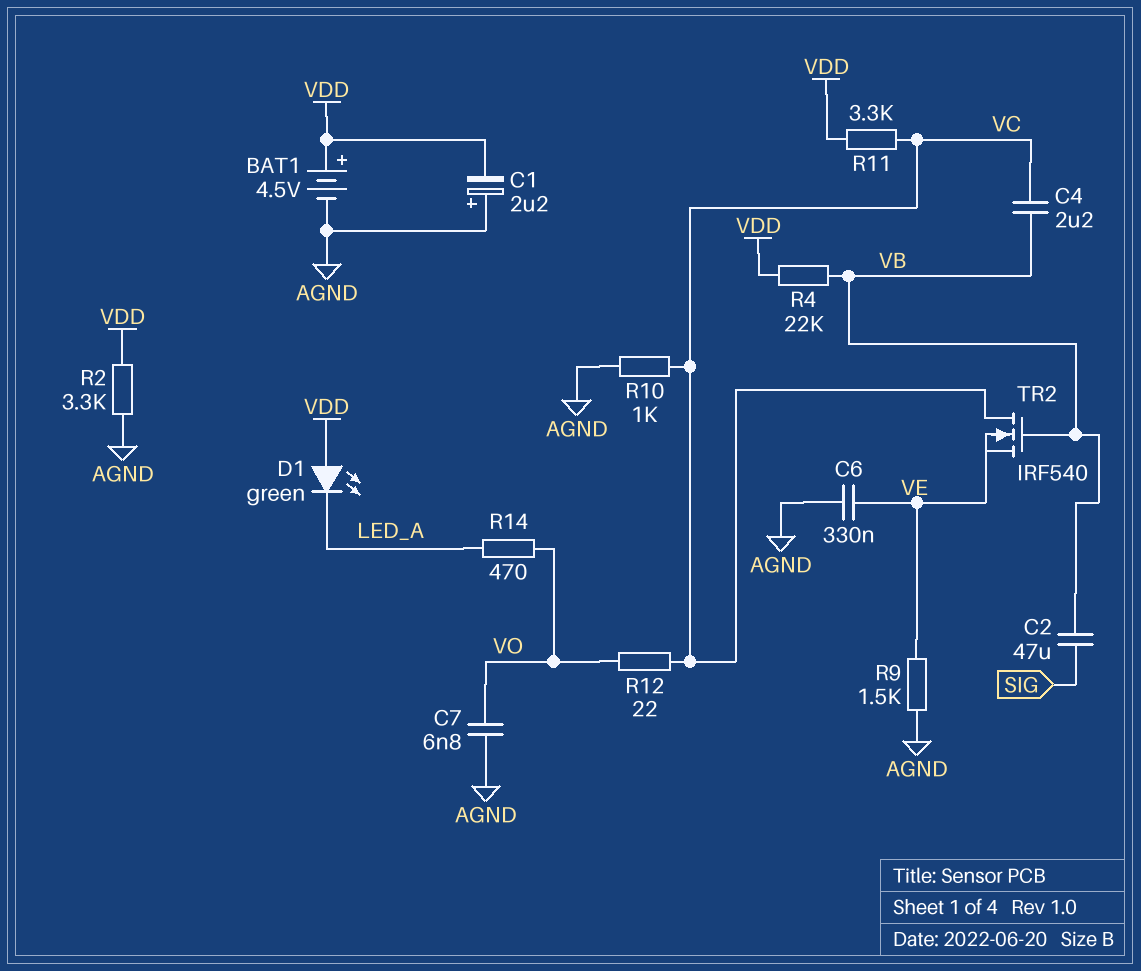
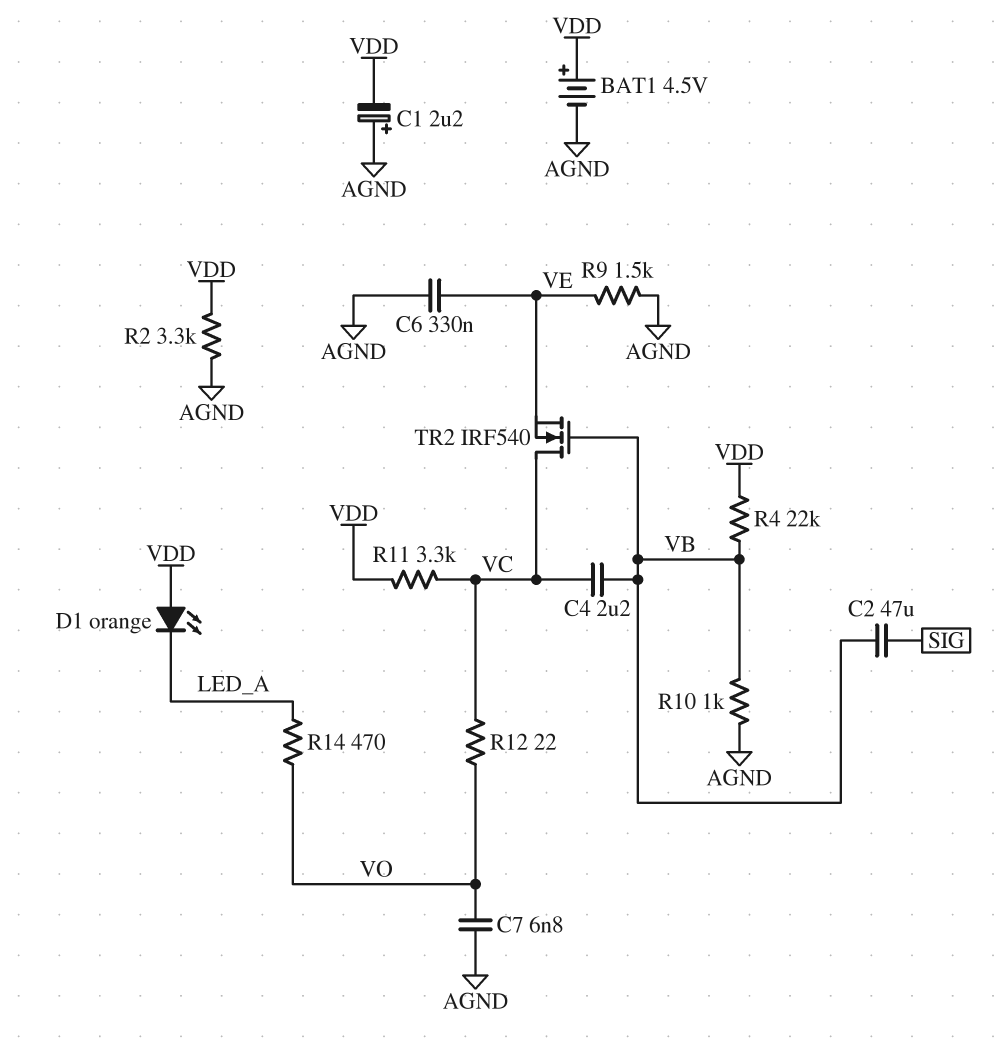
D1: LED green (A VDD, K LED_A) -> LED orange (A VDD, K LED_A)
R10: 1k (AGND, VC) -> 1k (AGND, VB)

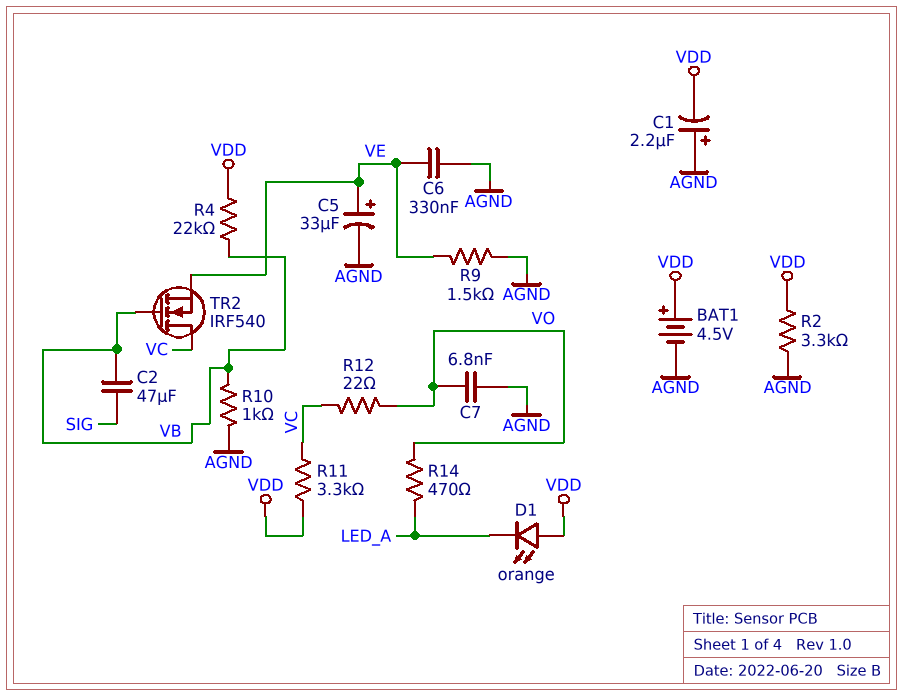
C4: 2.2uF (VB, VC) -> none
C5: none -> 33uF (plus VE, minus AGND)

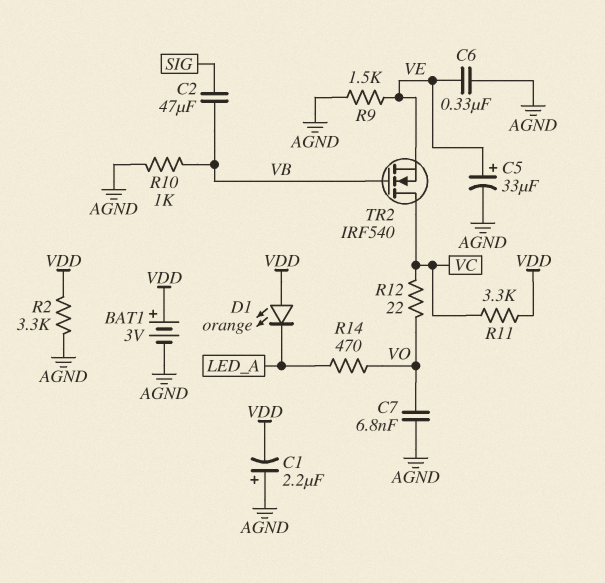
BAT1: 4.5V (plus VDD, minus AGND) -> 3V (plus VDD, minus AGND)
R4: 22k (VB, VDD) -> none

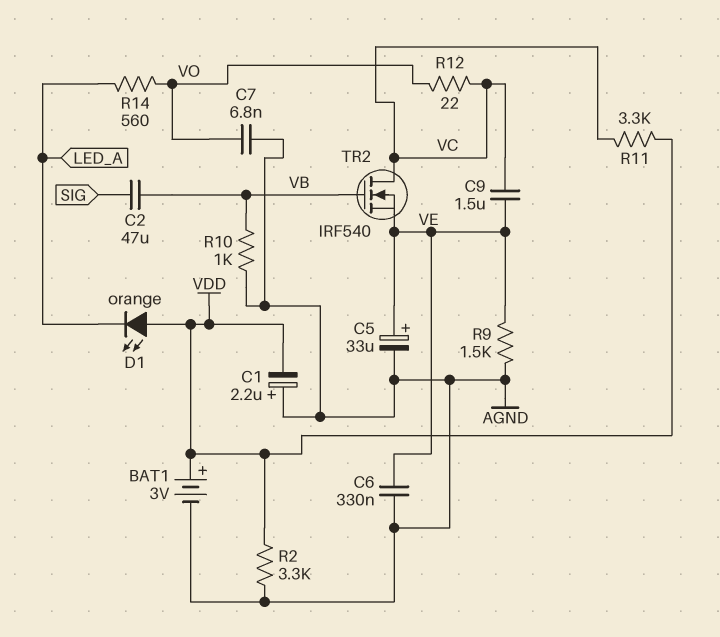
C9: none -> 1.5uF (VC, VE)
R14: 470 (LED_A, VO) -> 560 (LED_A, VO)

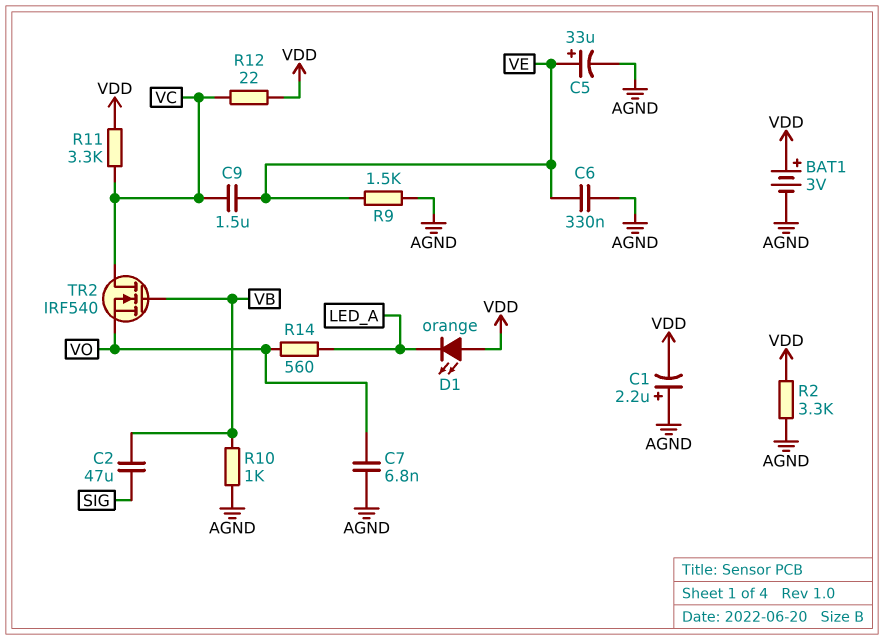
R12: 22 (VC, VO) -> 22 (VC, VDD)
TR2: NMOS IRF540 (G VB, D VC, S VE) -> NMOS IRF540 (G VB, D VC, S VO)

